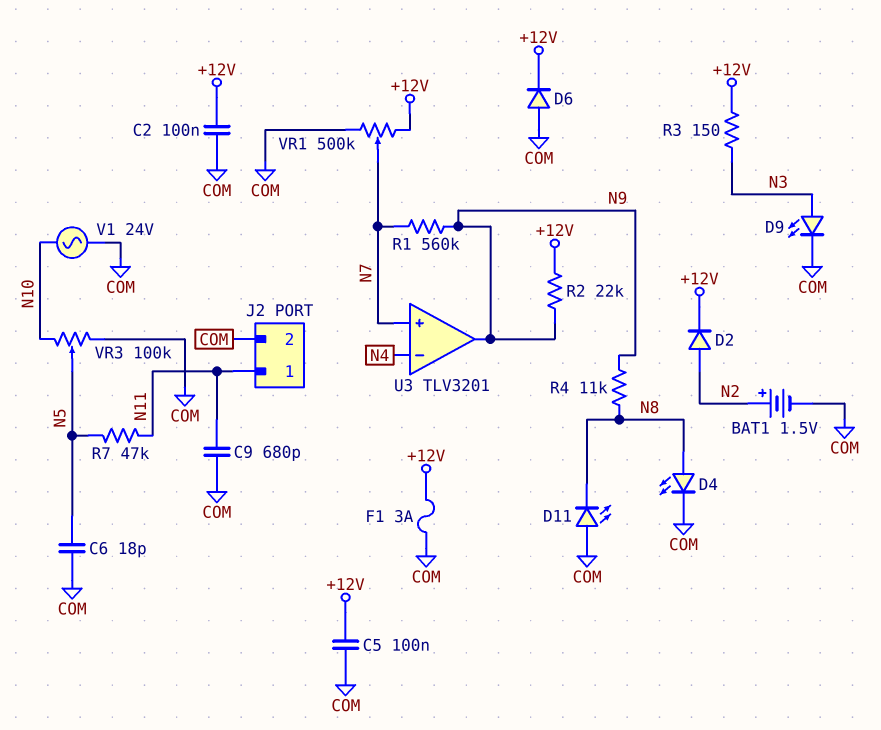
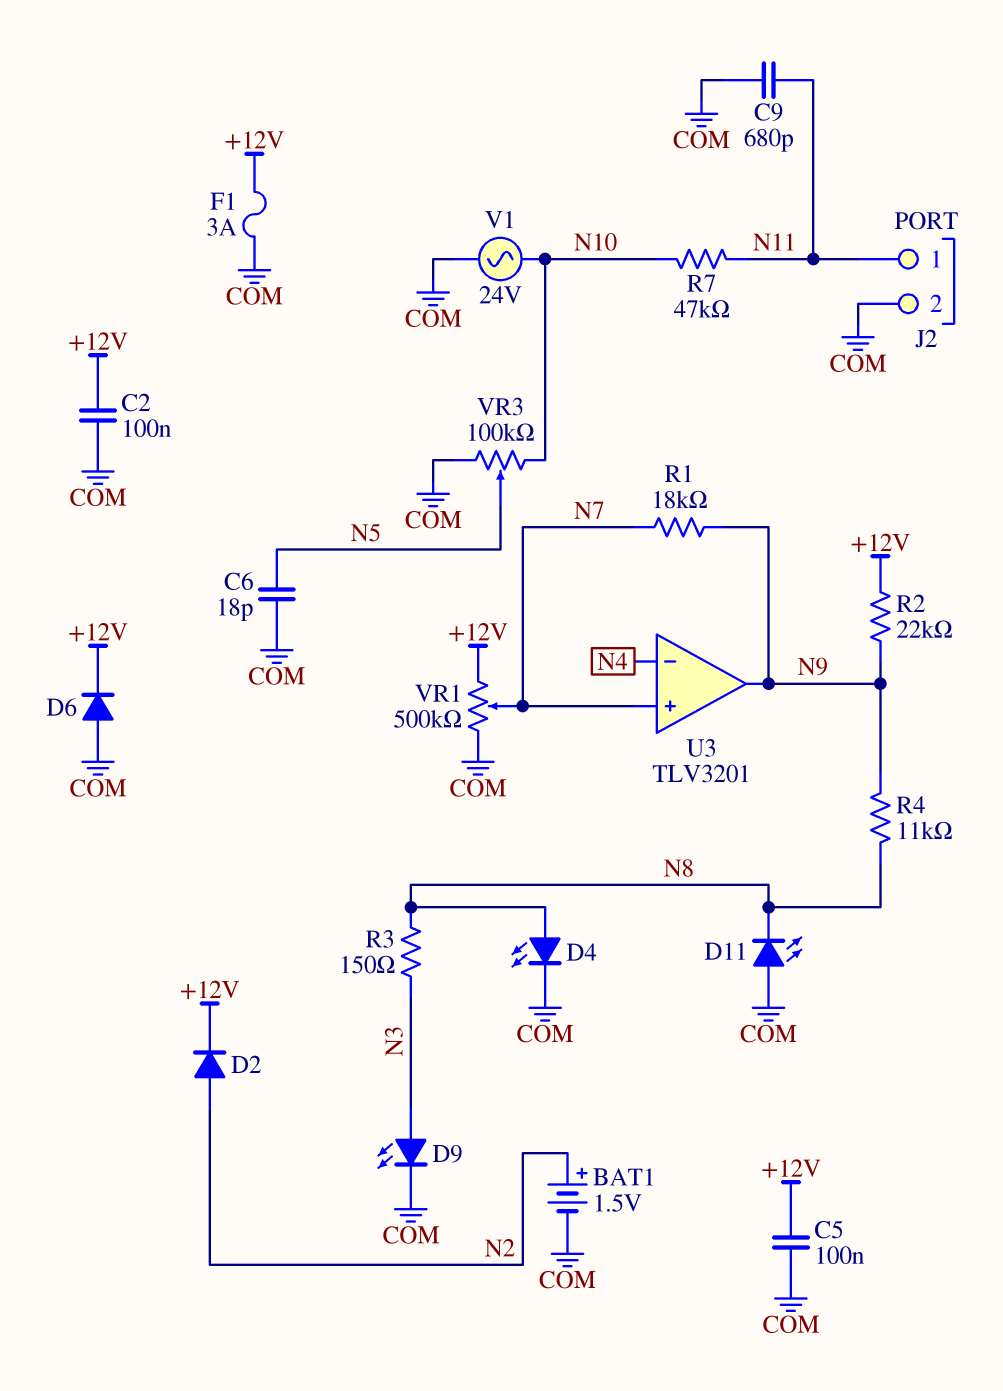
R1: 560k (N7, N9) -> 18k (N7, N9)
R3: 150 (+12V, N3) -> 150 (N3, N8)
R7: 47k (N5, N11) -> 47k (N10, N11)

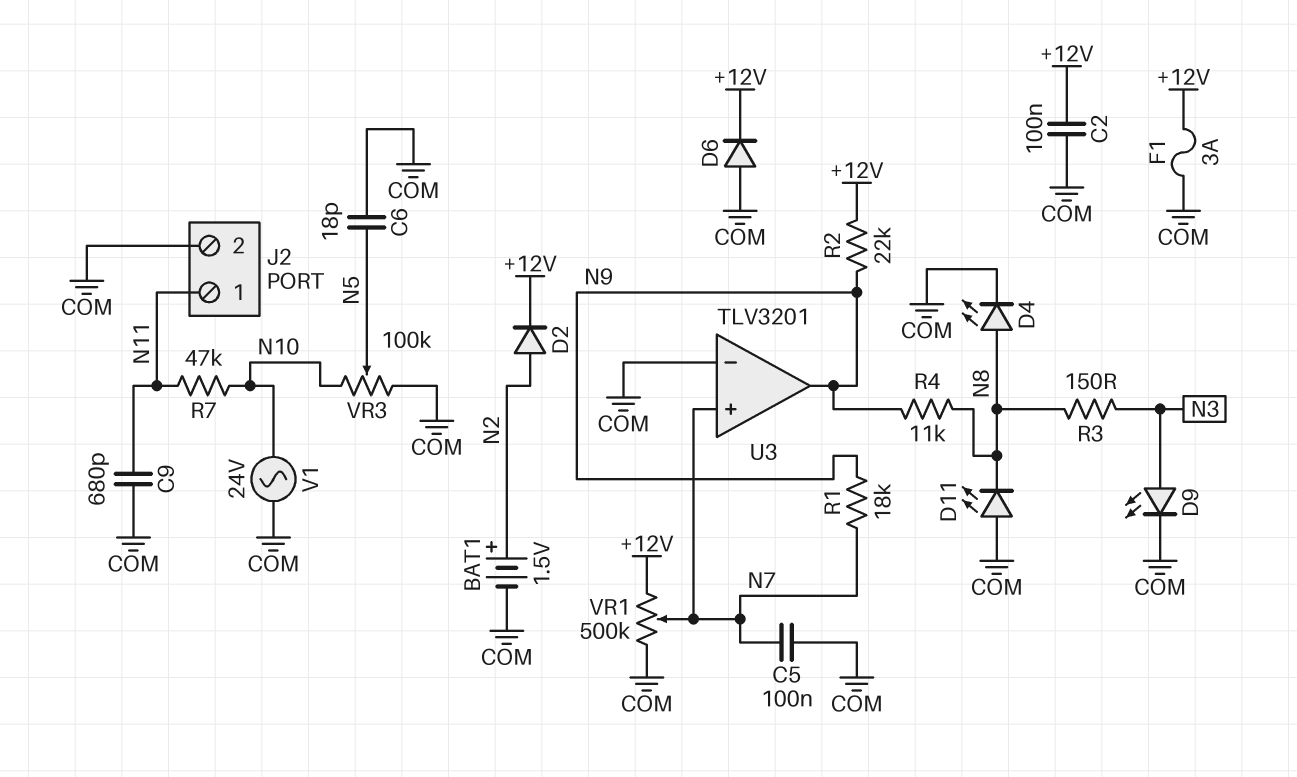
C5: 100nF (+12V, COM) -> 100nF (COM, N7)
U3 pin in-: N4 -> COM

